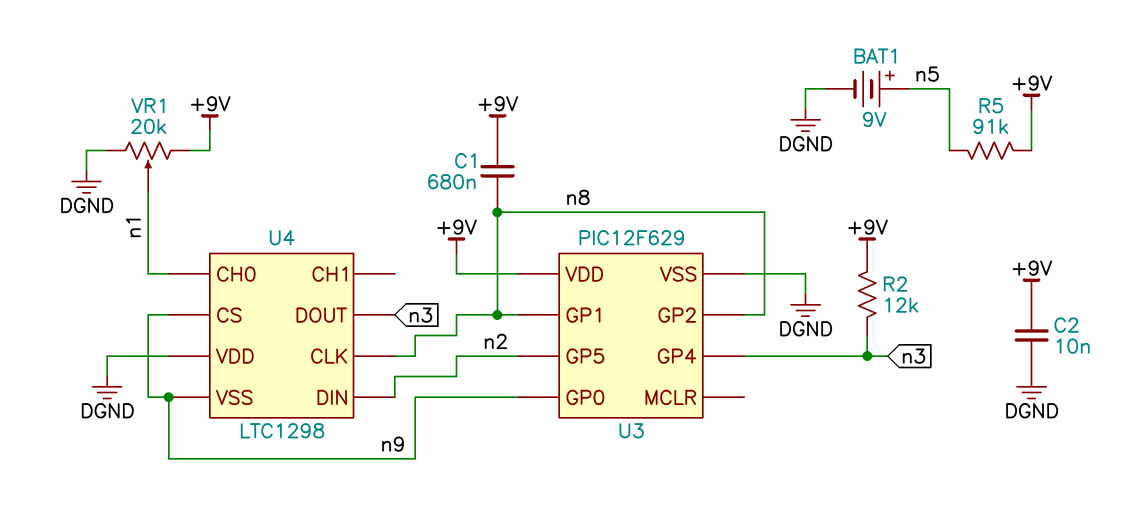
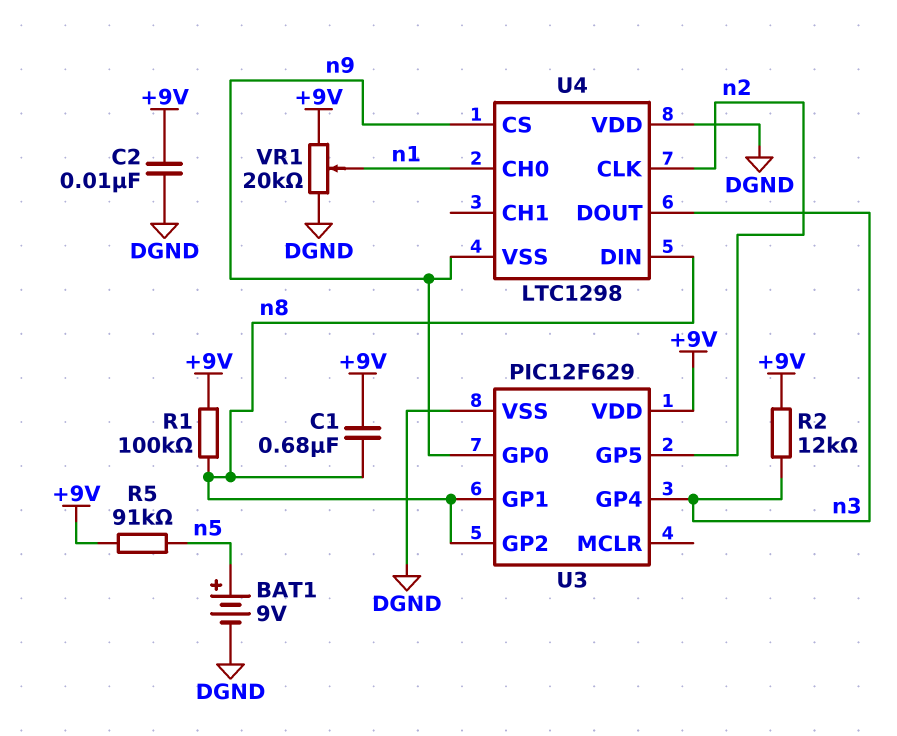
R1: none -> 100k (+9V, n8)
U4 pin CLK: n8 -> n2
U4 pin DIN: n2 -> n8

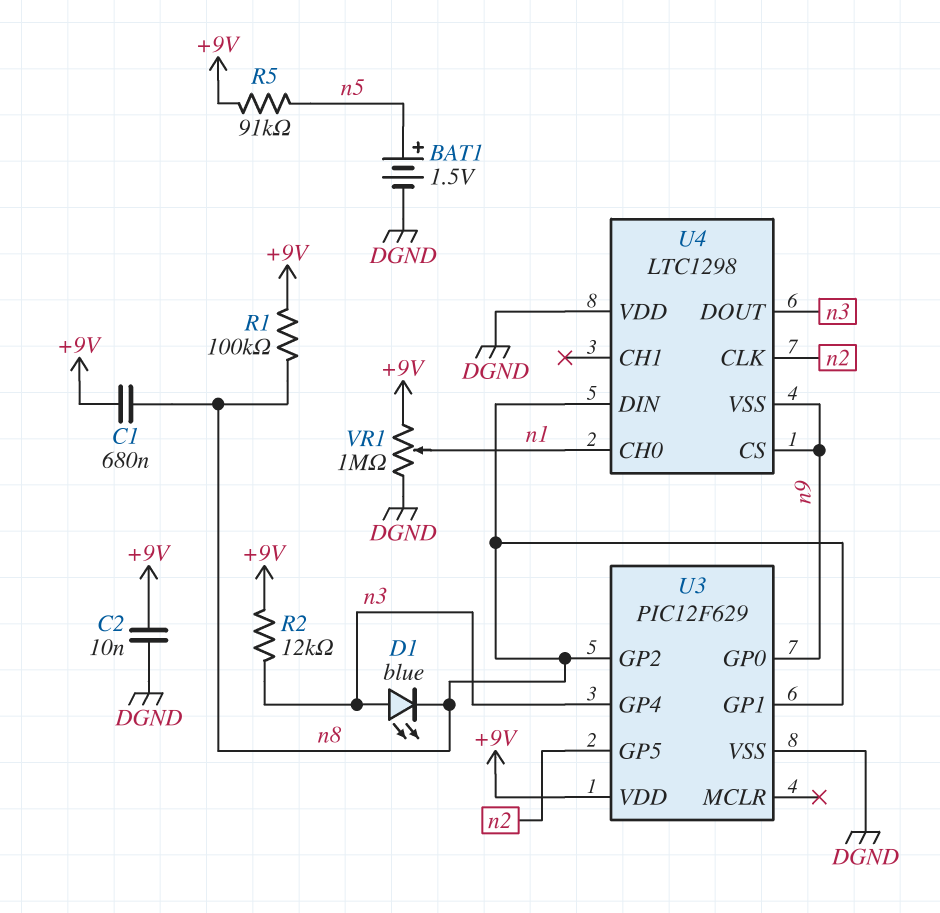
BAT1: 9V (plus n5, minus DGND) -> 1.5V (plus n5, minus DGND)
D1: none -> LED blue (A n3, K n8)
VR1: 20k (+9V, DGND, wiper n1) -> 1M (+9V, DGND, wiper n1)

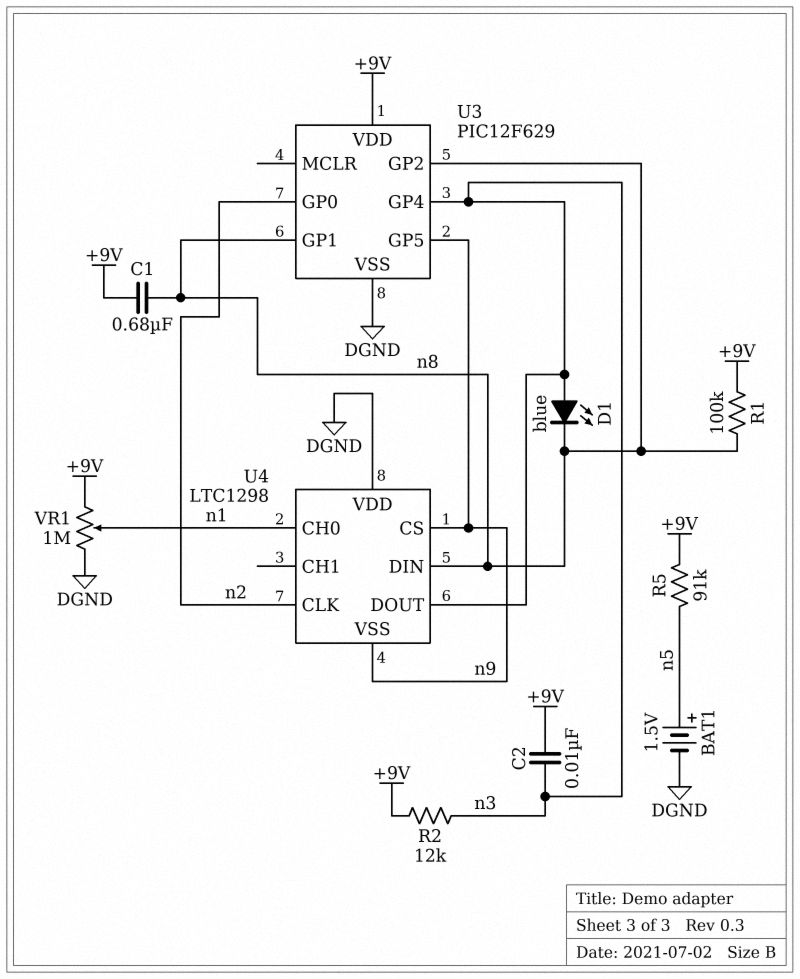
C2: 10nF (+9V, DGND) -> 10nF (+9V, n3)
U3 pin GP0: n9 -> n2
U3 pin GP5: n2 -> n9

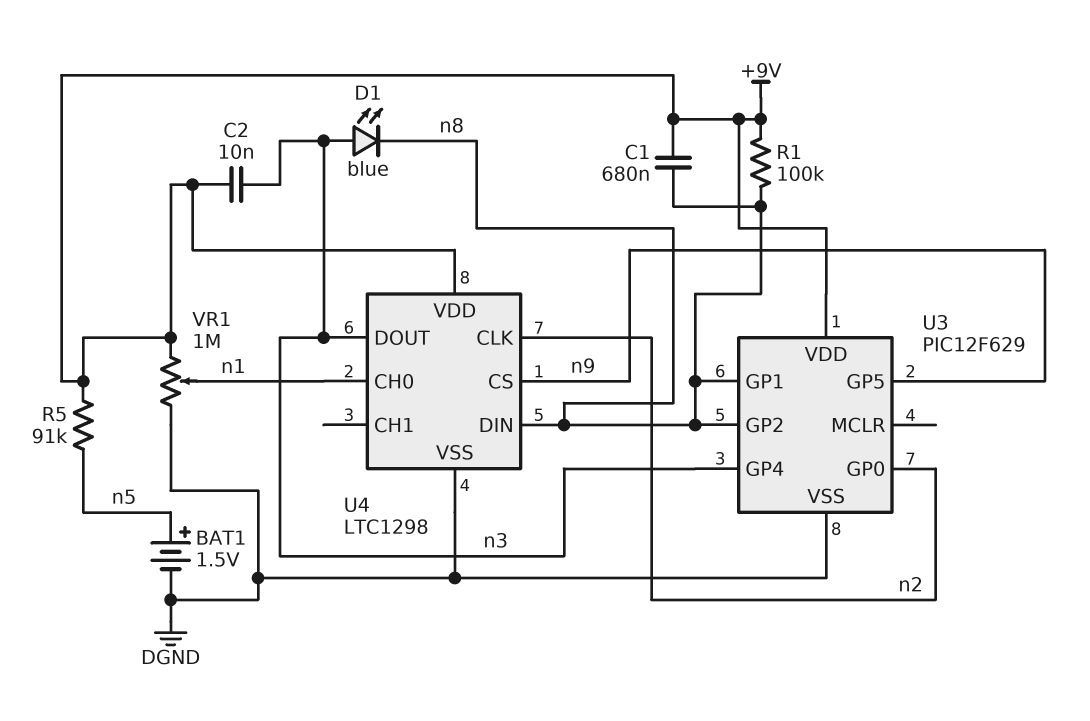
R2: 12k (+9V, n3) -> none
U4 pin VDD: DGND -> +9V
U4 pin VSS: n9 -> DGND

